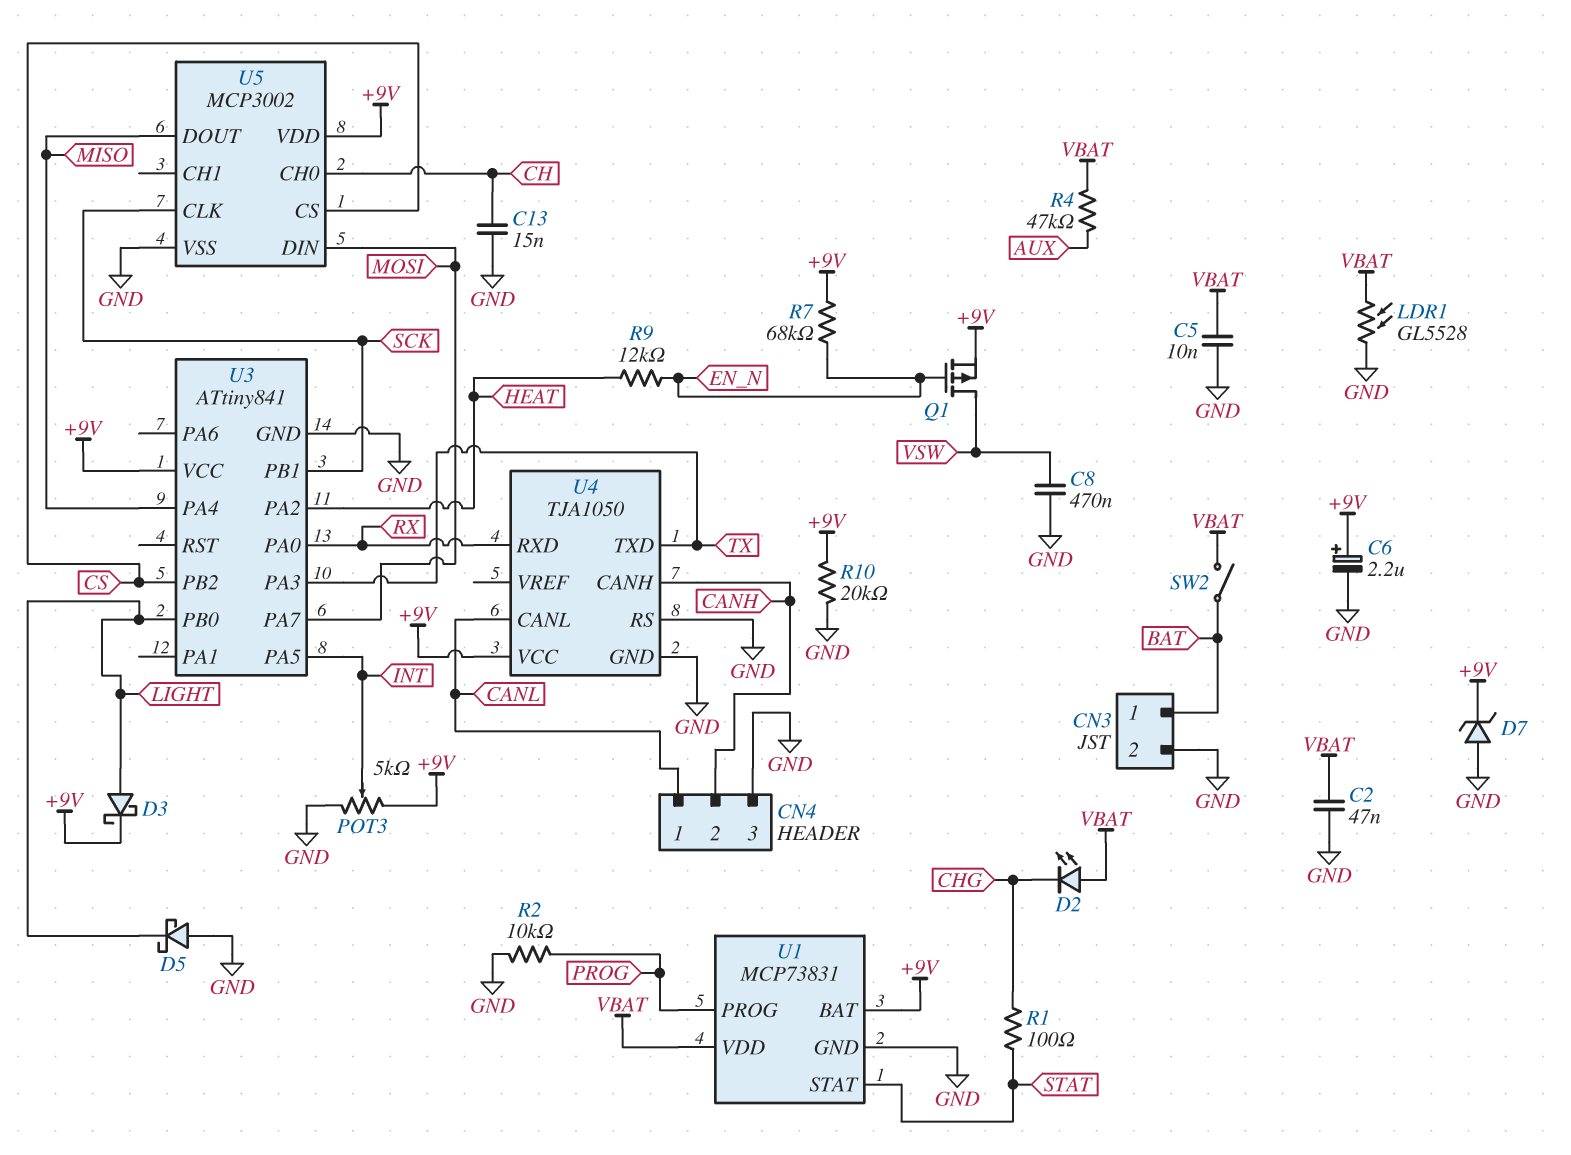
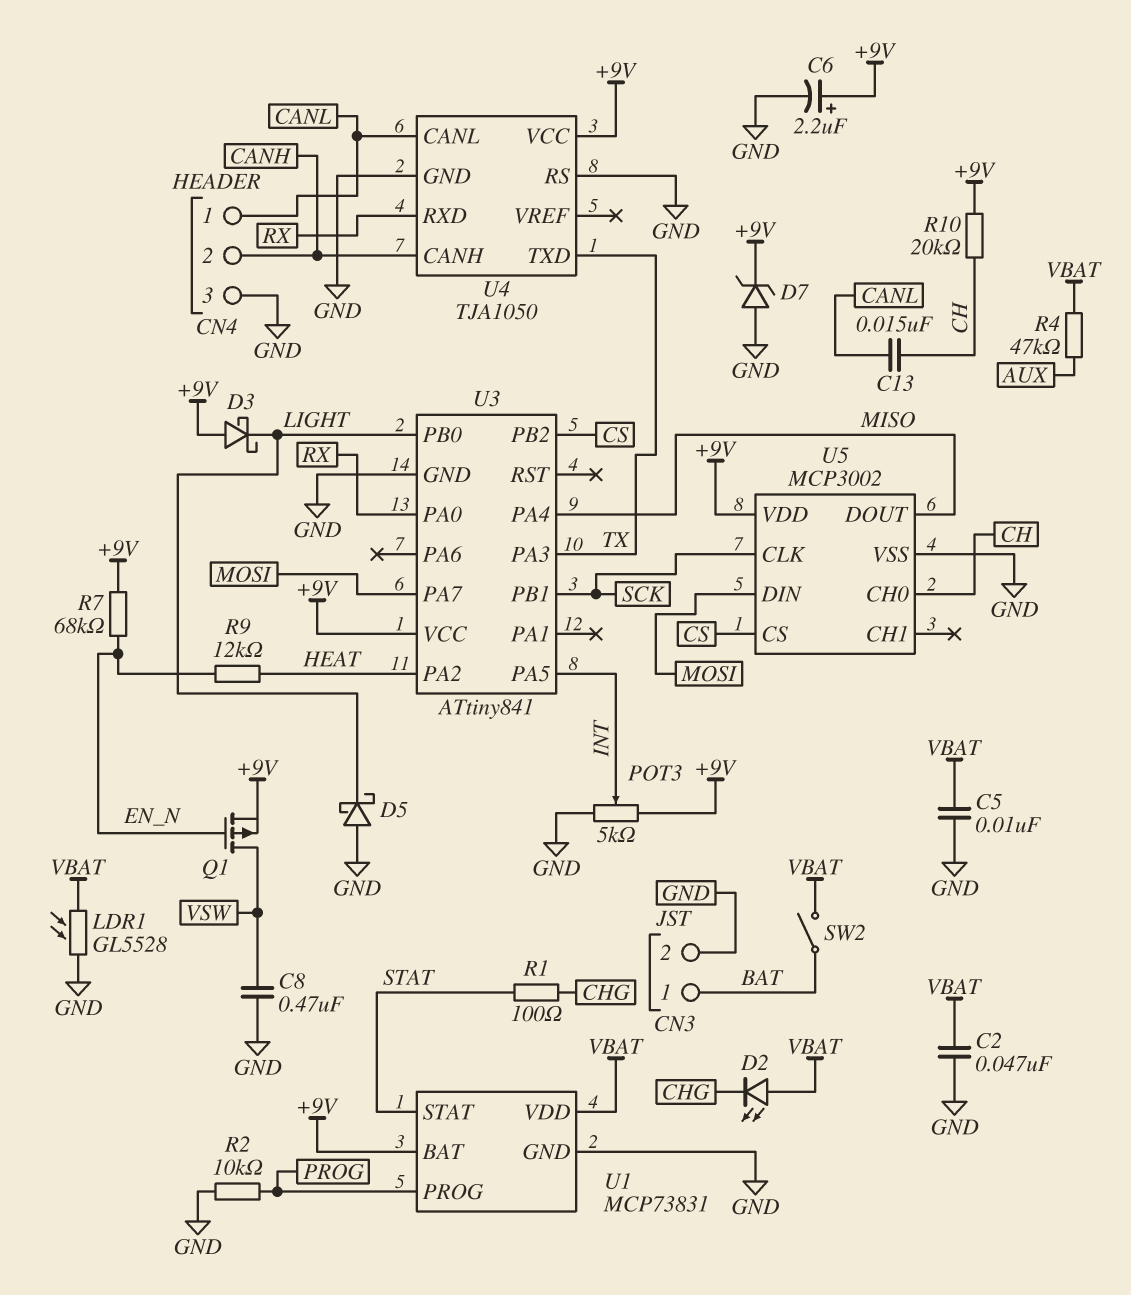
C13: 15nF (CH, GND) -> 15nF (CANL, CH)
D3: schottky (A LIGHT, K +9V) -> schottky (A +9V, K LIGHT)
R10: 20k (+9V, GND) -> 20k (+9V, CH)

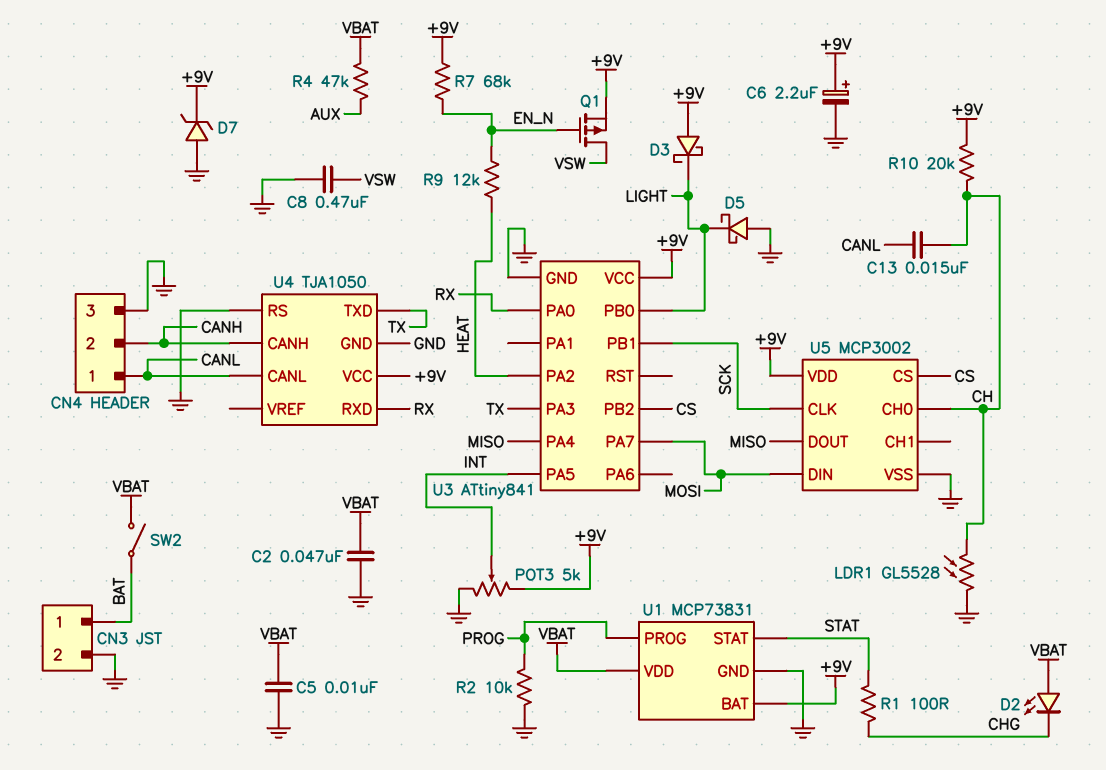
LDR1: GL5528 (GND, VBAT) -> GL5528 (CH, GND)

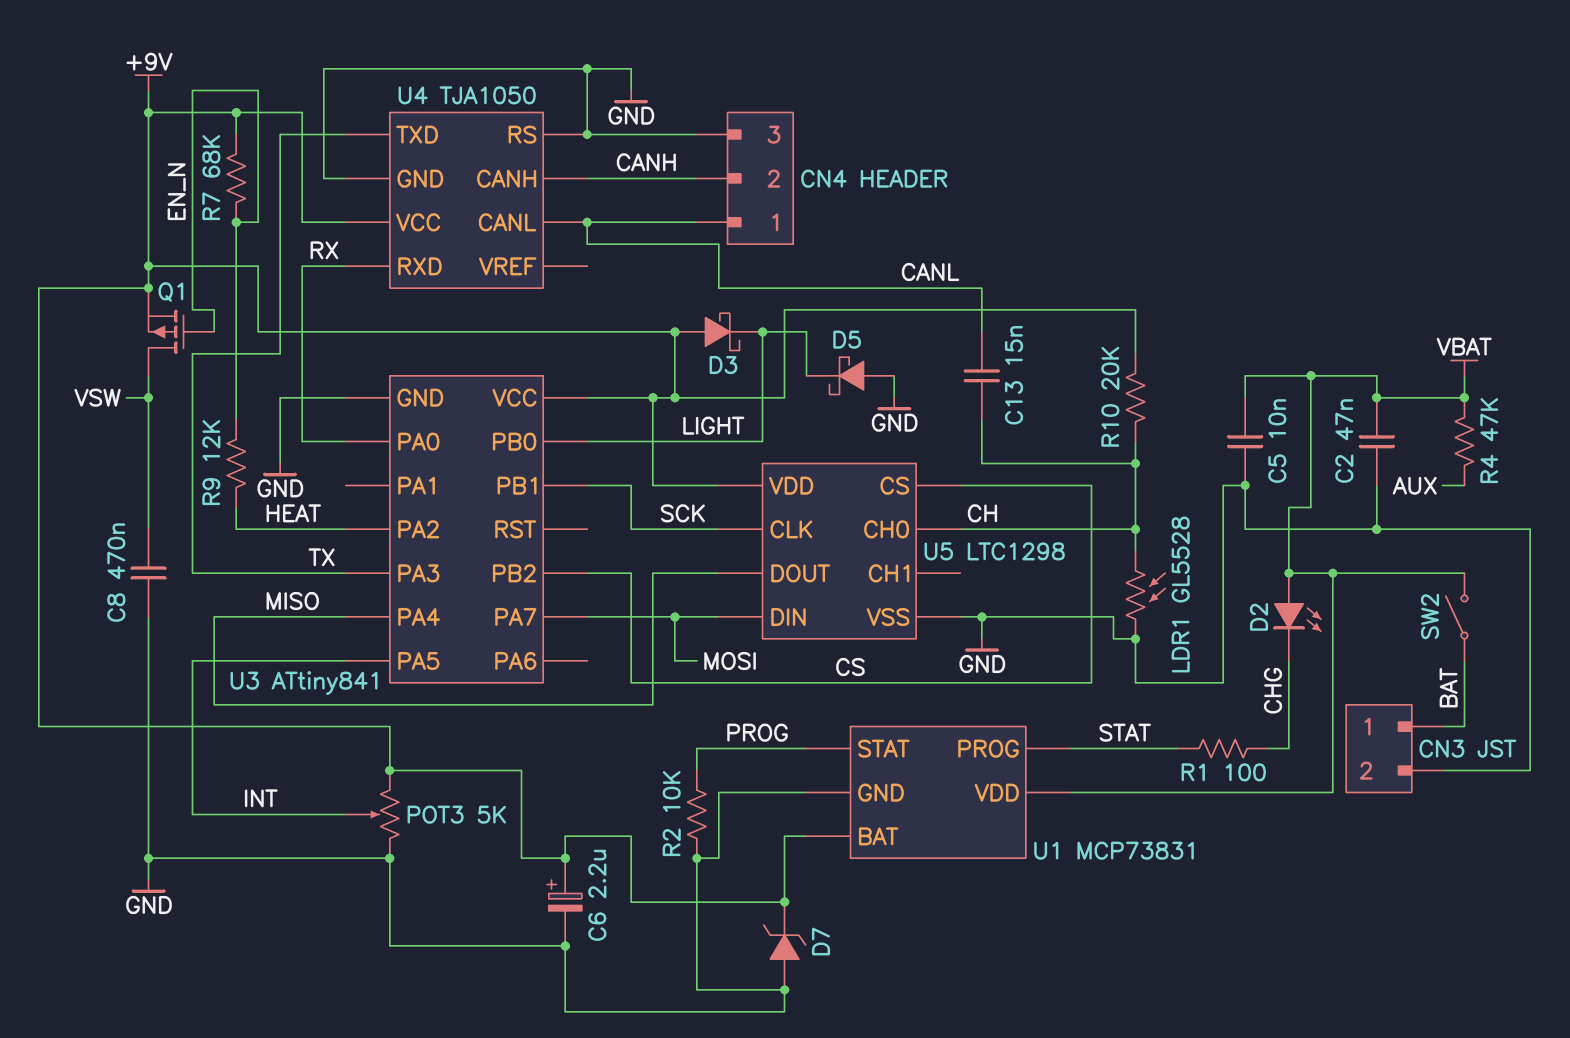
U1 pin PROG: PROG -> STAT
U1 pin STAT: STAT -> PROG
U5: MCP3002 -> LTC1298

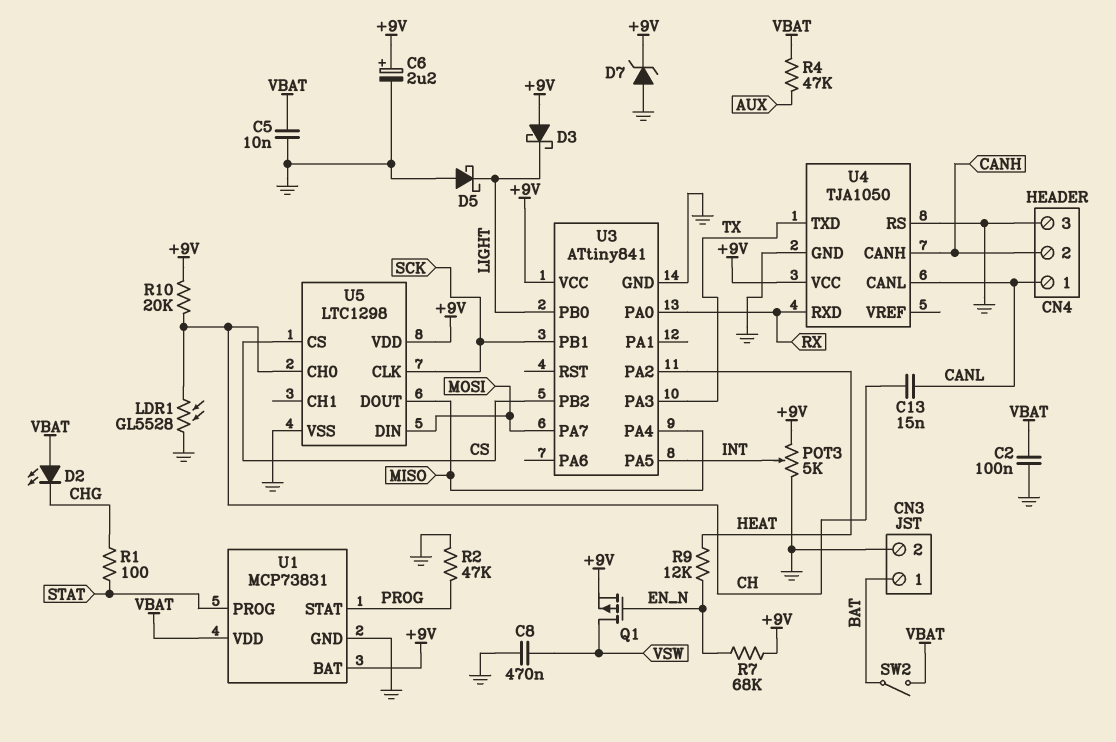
C2: 47nF (GND, VBAT) -> 100nF (GND, VBAT)
R2: 10k (GND, PROG) -> 47k (GND, PROG)

